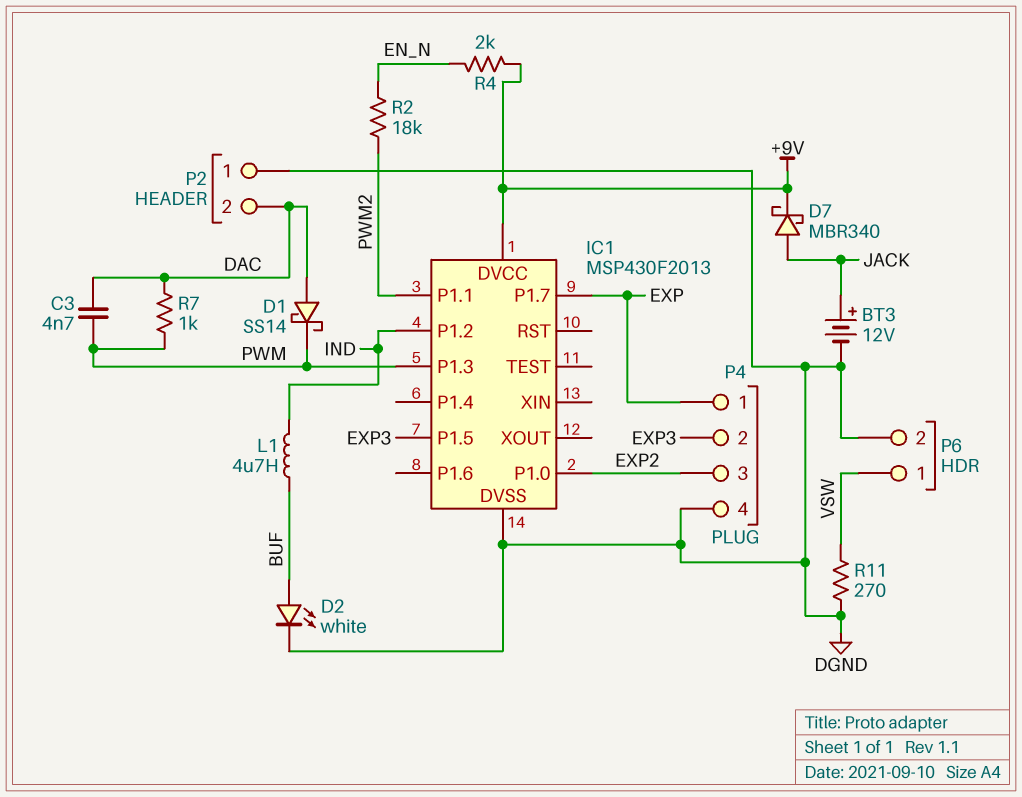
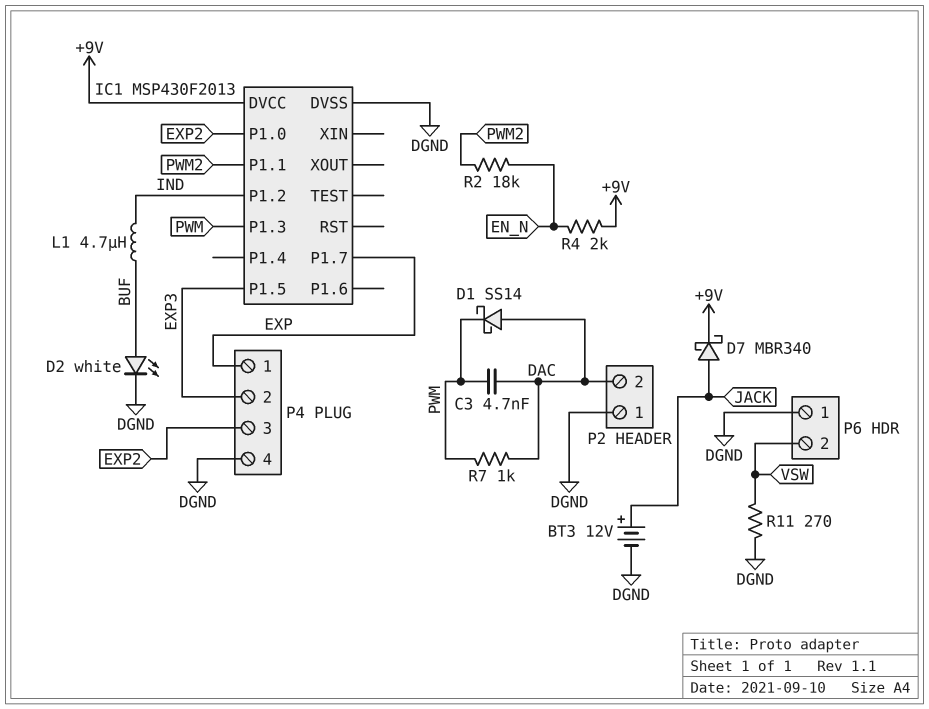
P6 pin 1: VSW -> DGND
P6 pin 2: DGND -> VSW

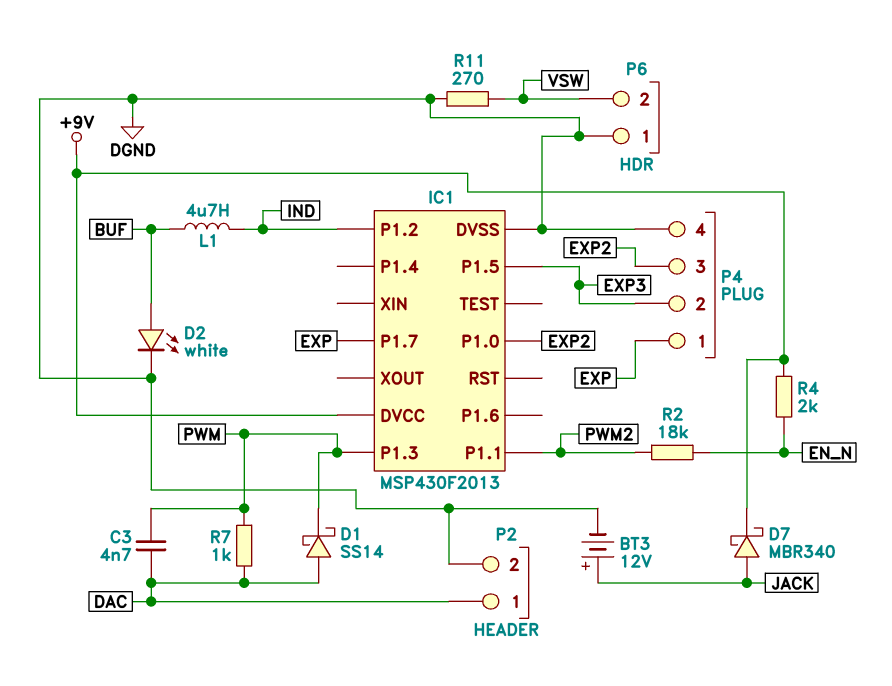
P2 pin 1: DGND -> DAC
P2 pin 2: DAC -> DGND

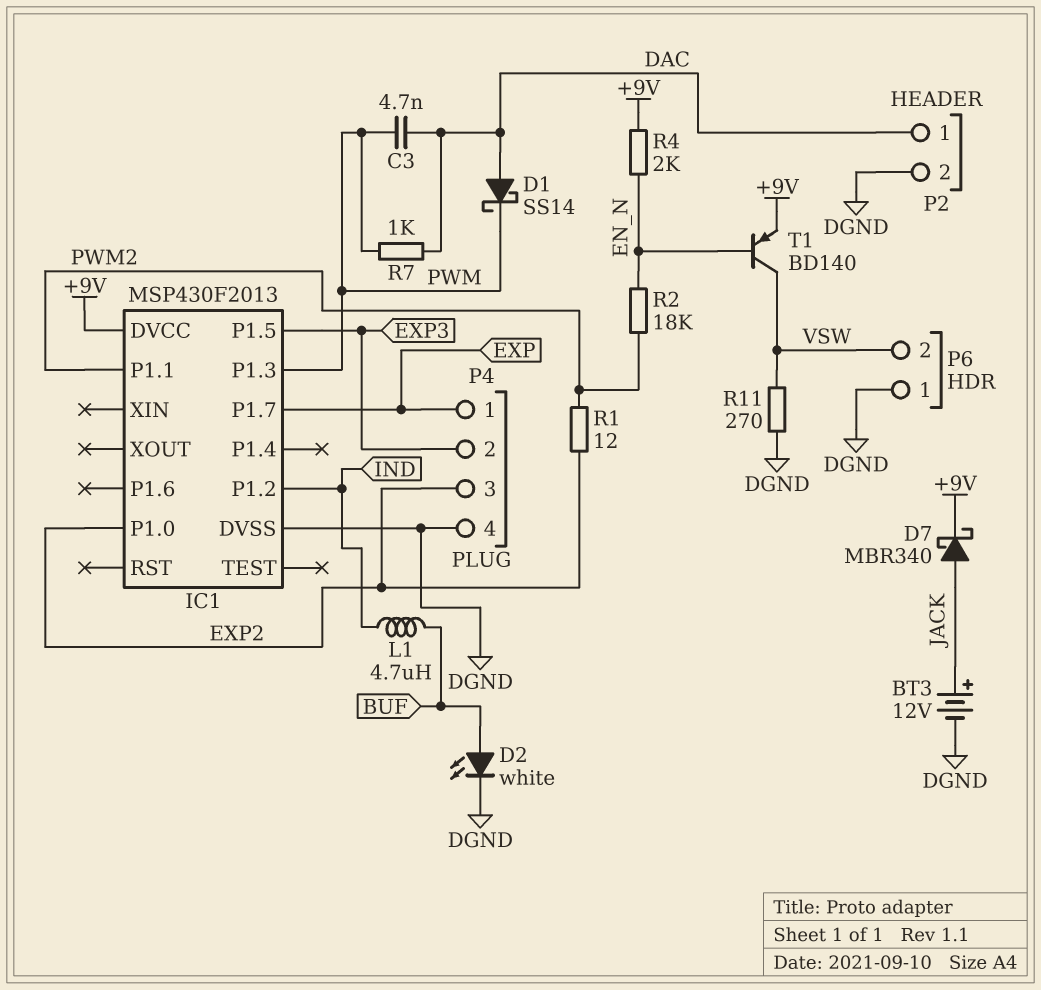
R1: none -> 12 (EXP2, PWM2)
T1: none -> PNP BD140 (B EN_N, C VSW, E +9V)

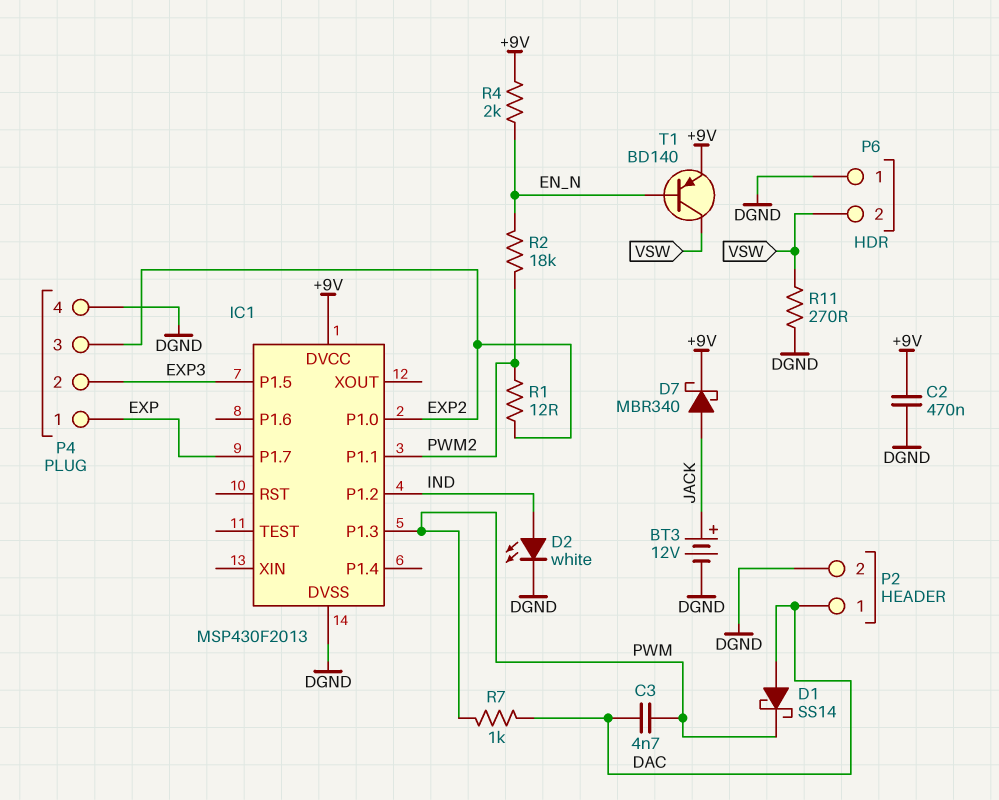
C2: none -> 470nF (+9V, DGND)
D2: LED white (A BUF, K DGND) -> LED white (A IND, K DGND)
L1: 4.7uH (BUF, IND) -> none

